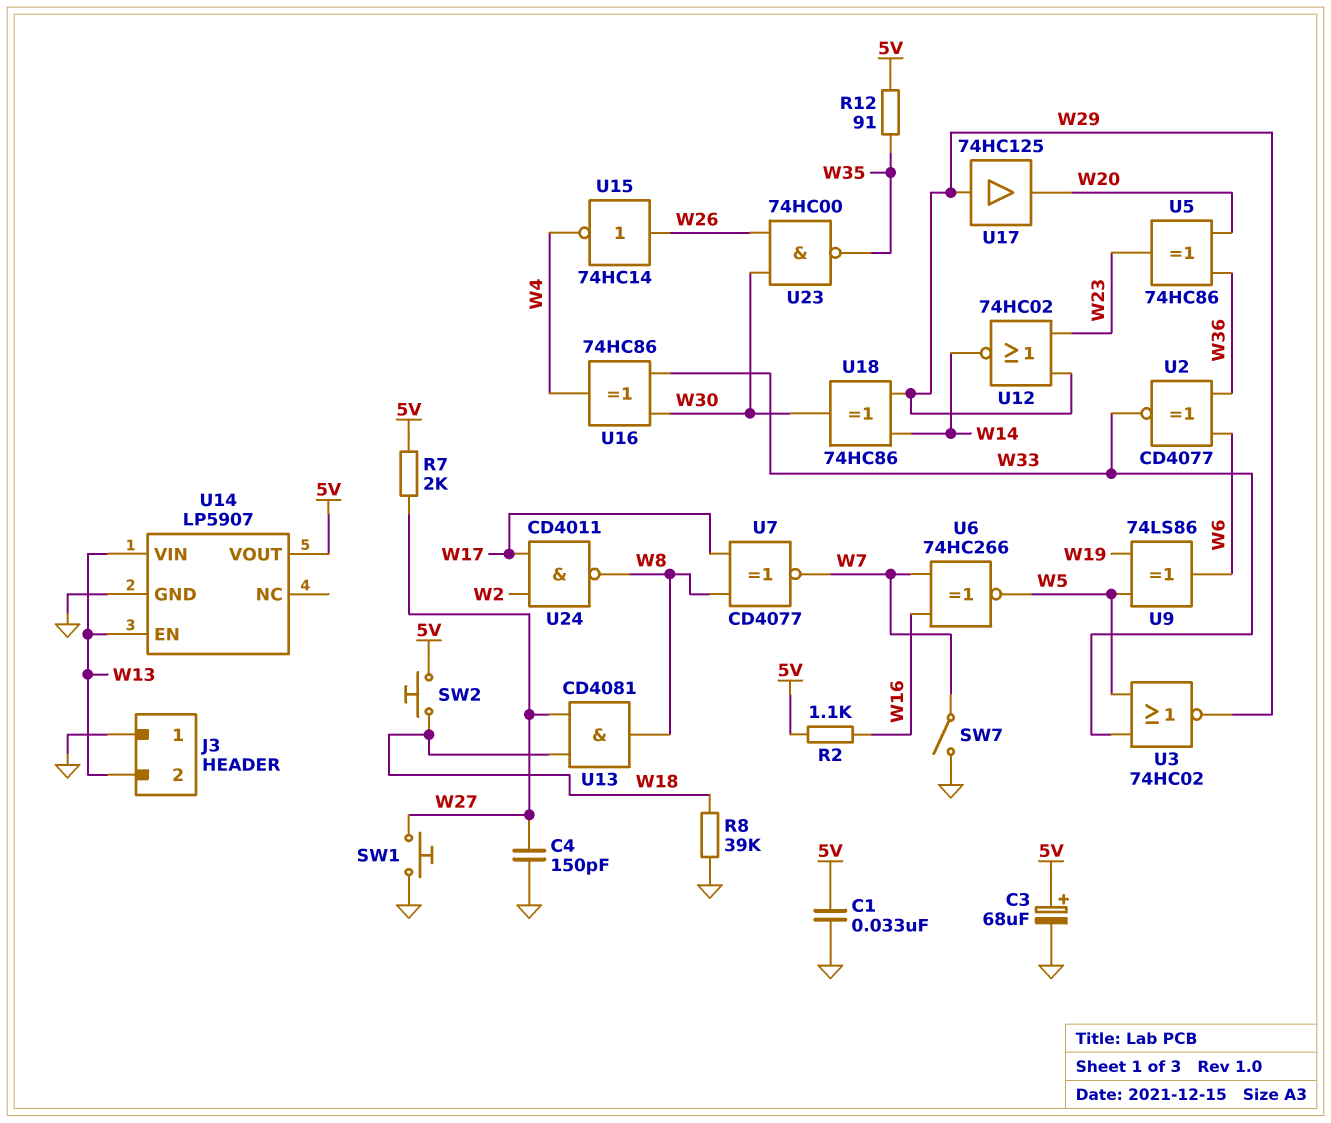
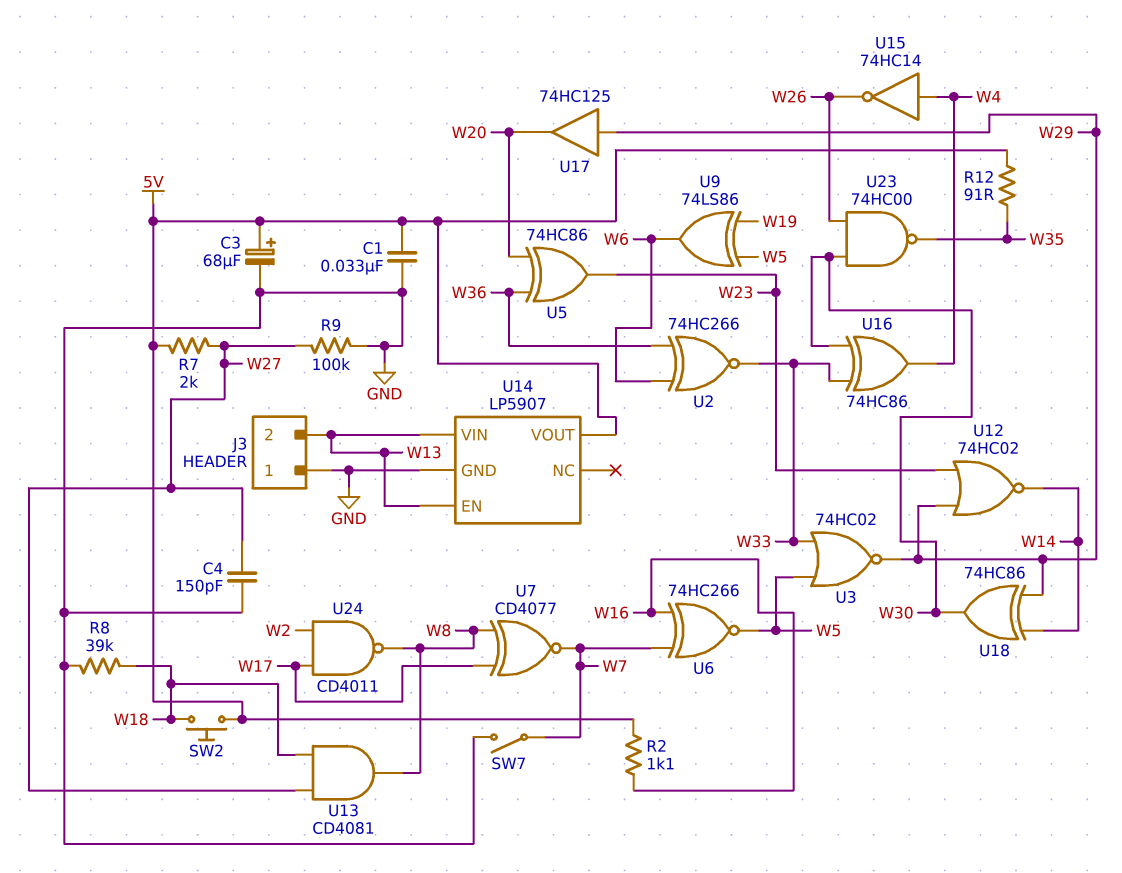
R9: none -> 100k (GND, W27)
SW1: button (GND, W27) -> none
U2: XNOR CD4077 (in W6, in W36, out W33) -> XNOR 74HC266 (in W6, in W36, out W33)
U15: NOT 74HC14 (in W26, out W4) -> NOT 74HC14 (in W4, out W26)

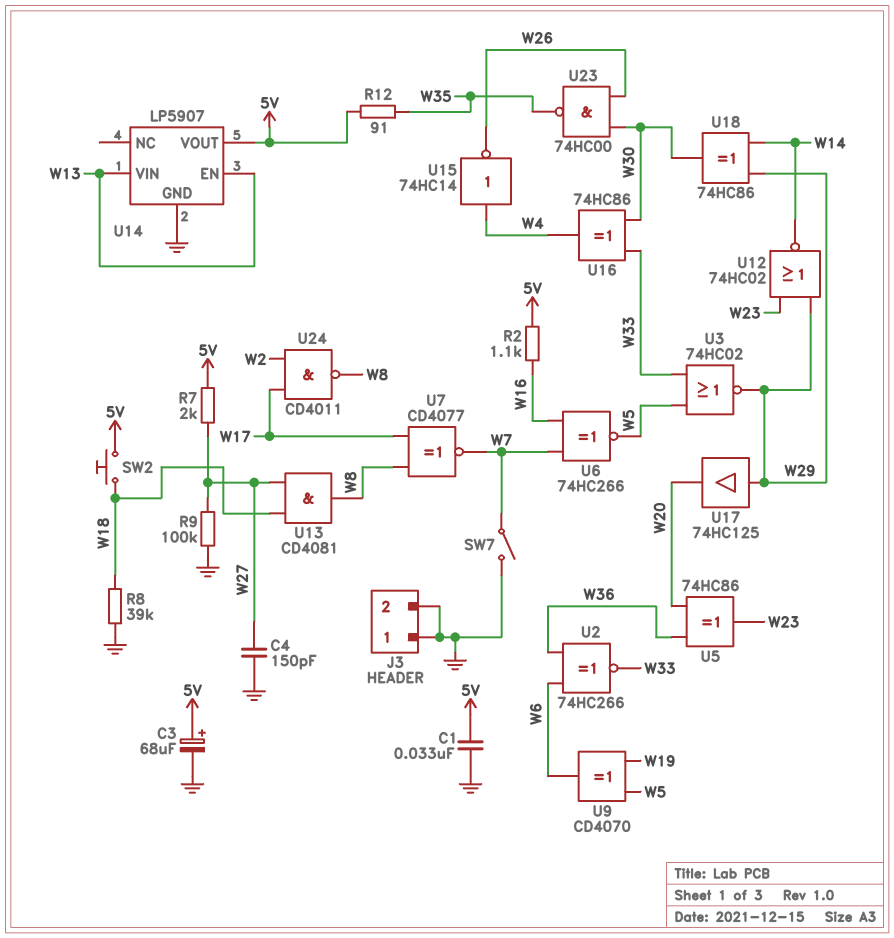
J3 pin 2: W13 -> GND
U9: XOR 74LS86 (in W5, in W19, out W6) -> XOR CD4070 (in W5, in W19, out W6)

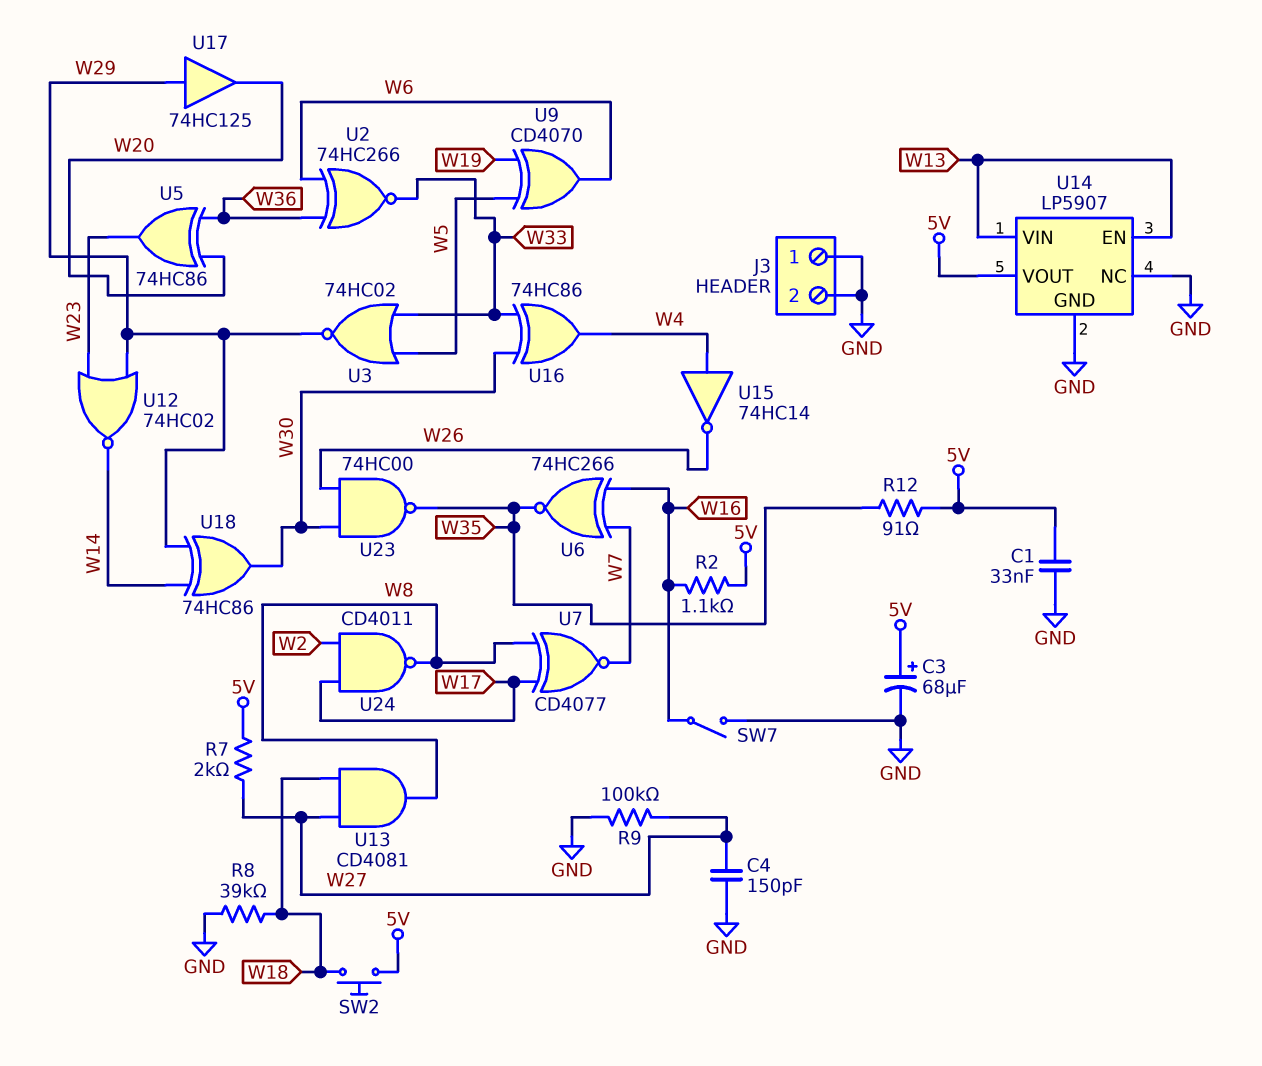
SW7: switch (GND, W7) -> switch (GND, W16)
U6: XNOR 74HC266 (in W7, in W16, out W5) -> XNOR 74HC266 (in W7, in W16, out W35)
U14 pin NC: none -> GND

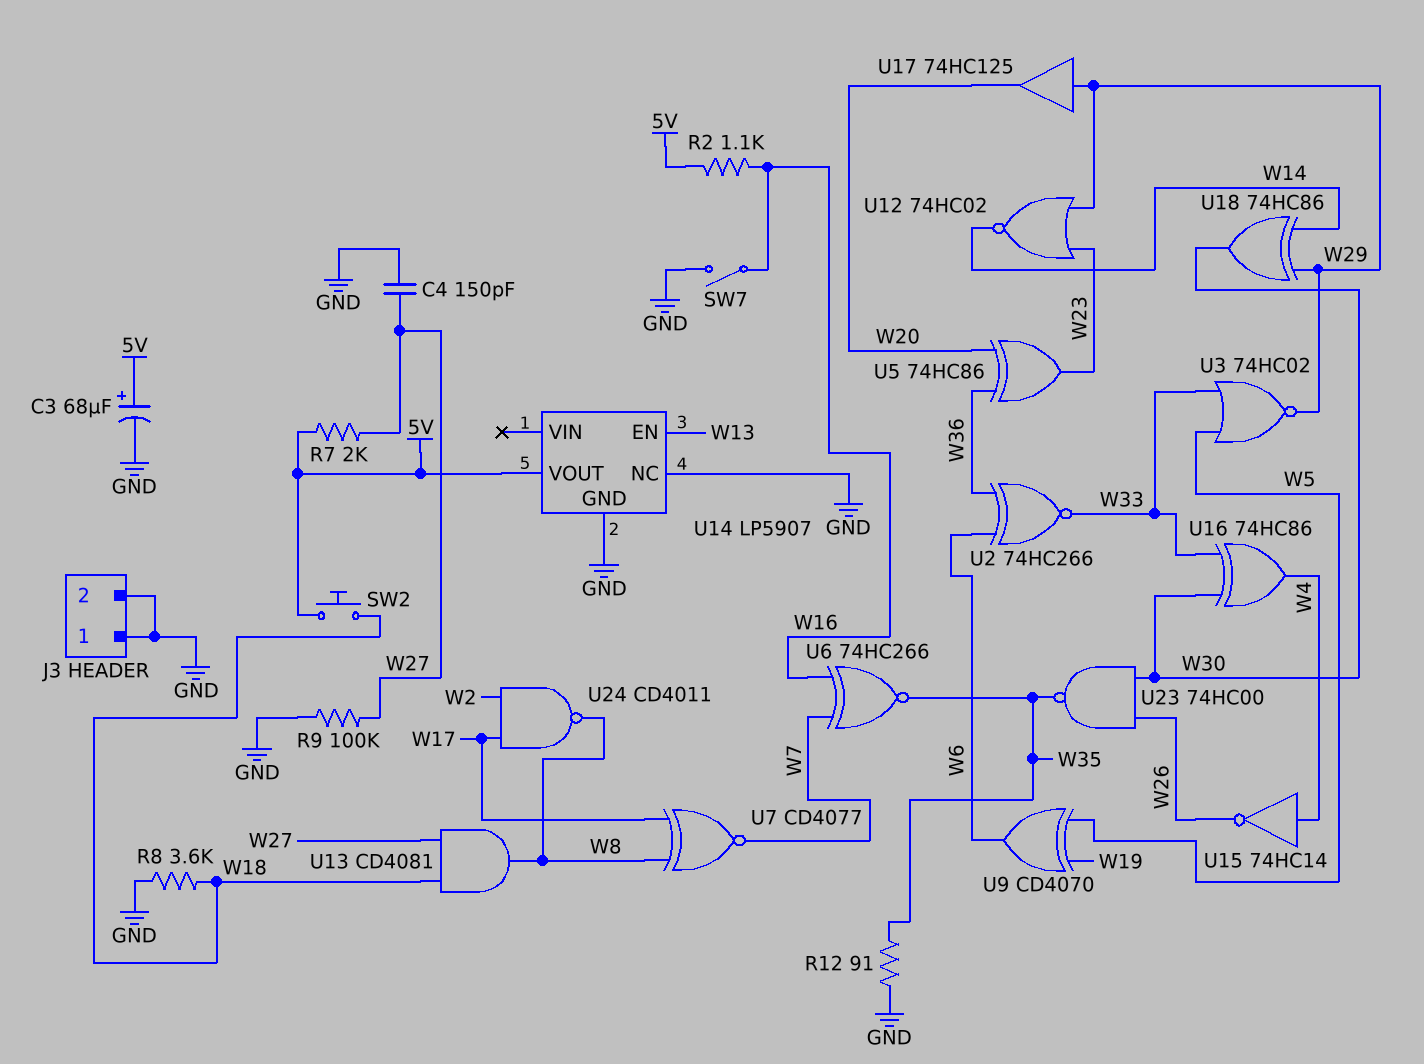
C1: 33nF (5V, GND) -> none
R8: 39k (GND, W18) -> 3.6k (GND, W18)
R12: 91 (5V, W35) -> 91 (GND, W35)
U14 pin VIN: W13 -> none

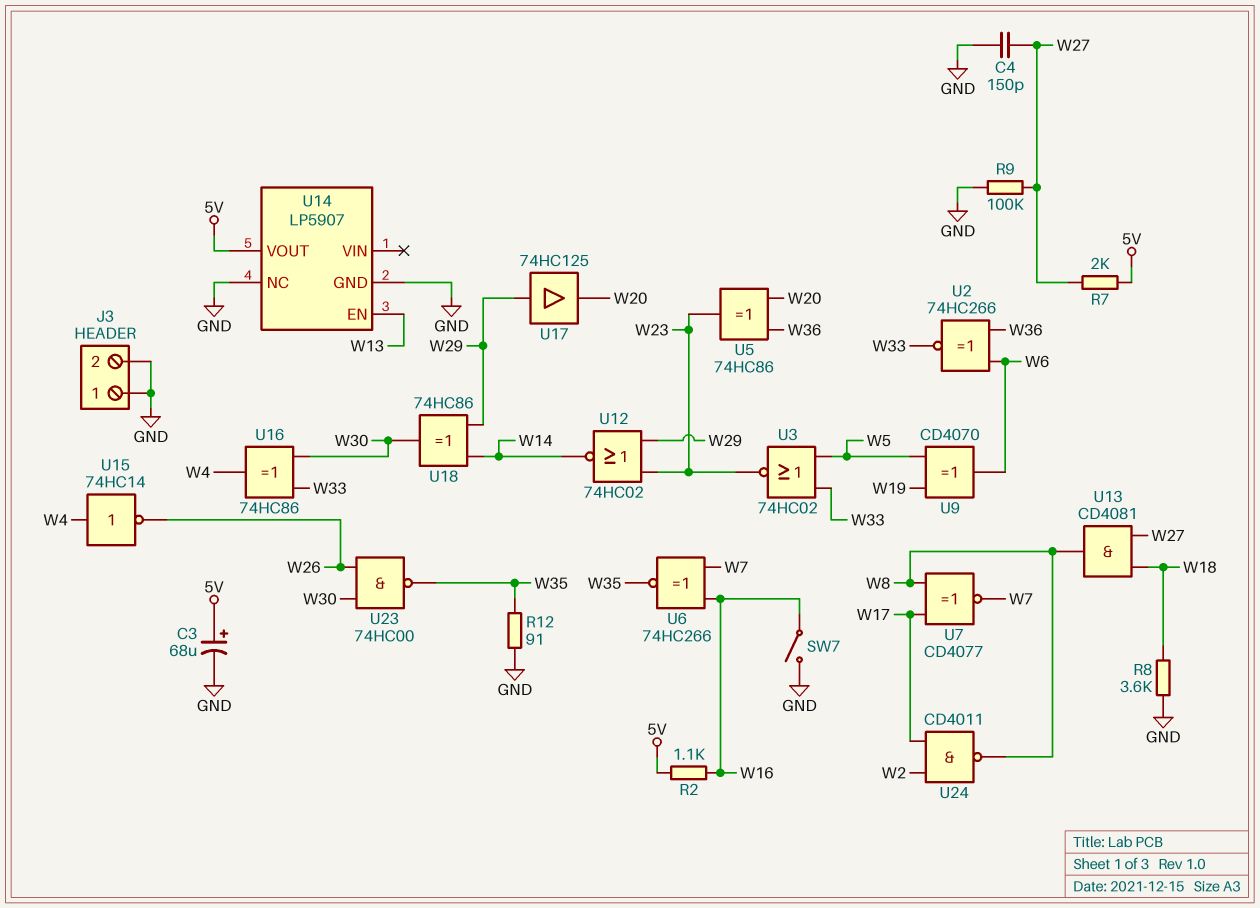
SW2: button (5V, W18) -> none
U3: NOR 74HC02 (in W5, in W33, out W29) -> NOR 74HC02 (in W5, in W33, out W23)

